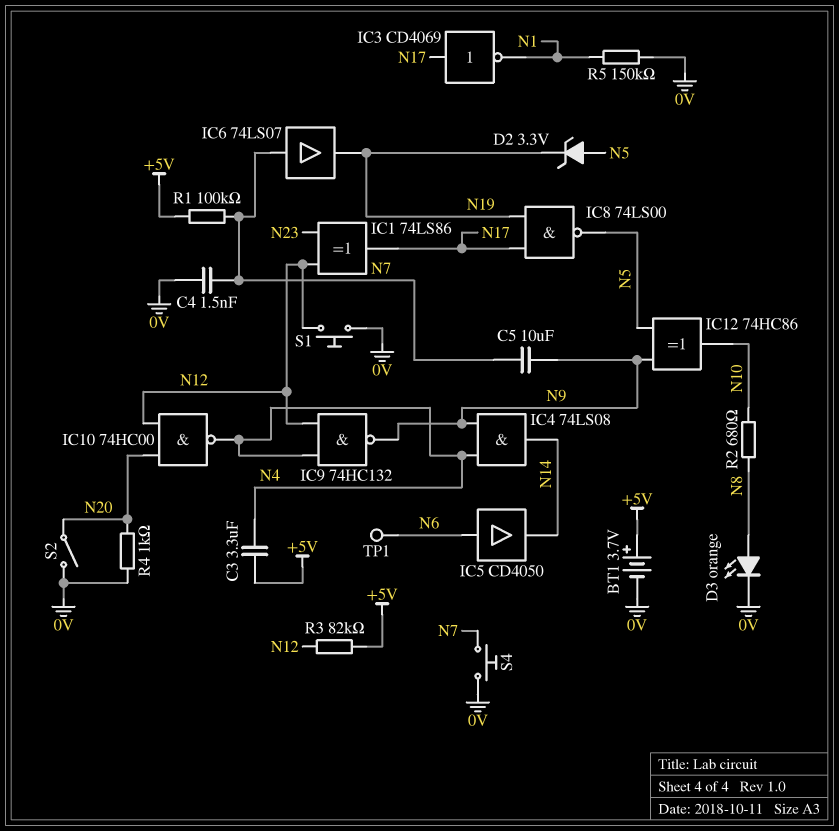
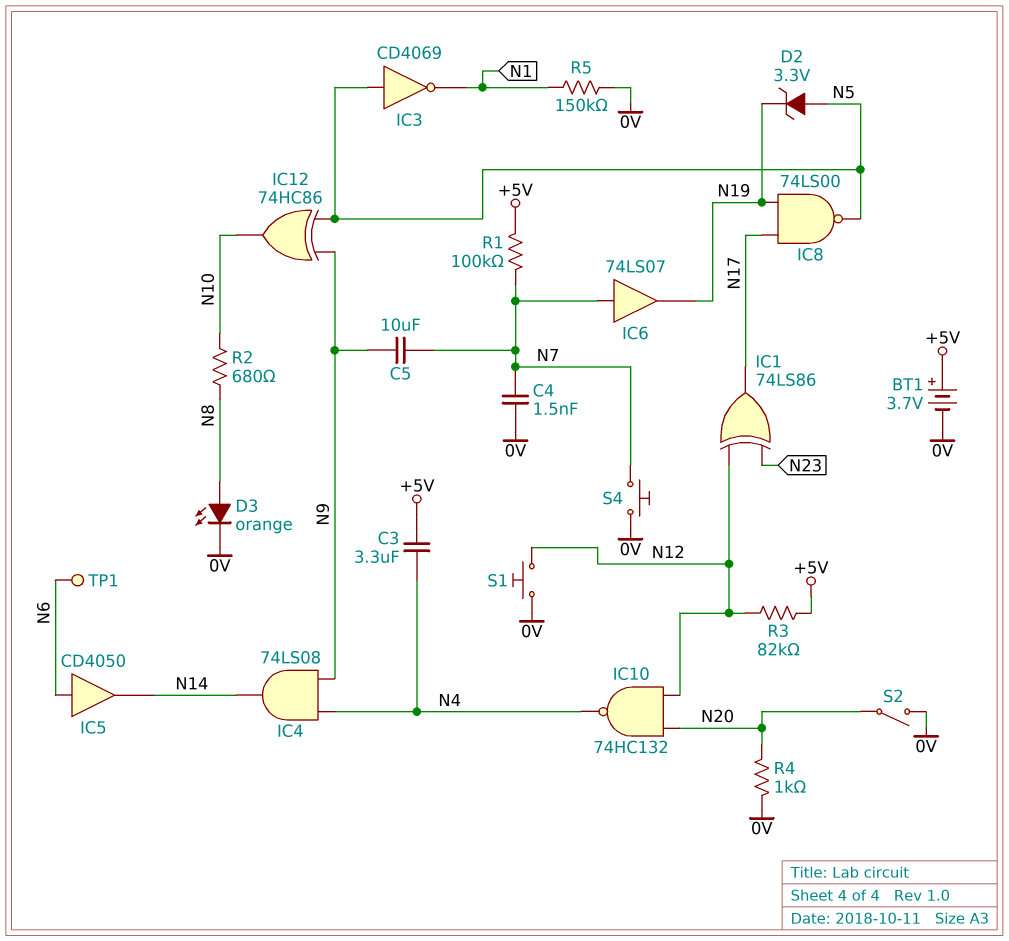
IC3: NOT CD4069 (in N17, out N1) -> NOT CD4069 (in N5, out N1)
IC9: NAND 74HC132 (in N4, in N12, out N9) -> none
IC10: NAND 74HC00 (in N12, in N20, out N4) -> NAND 74HC132 (in N12, in N20, out N4)

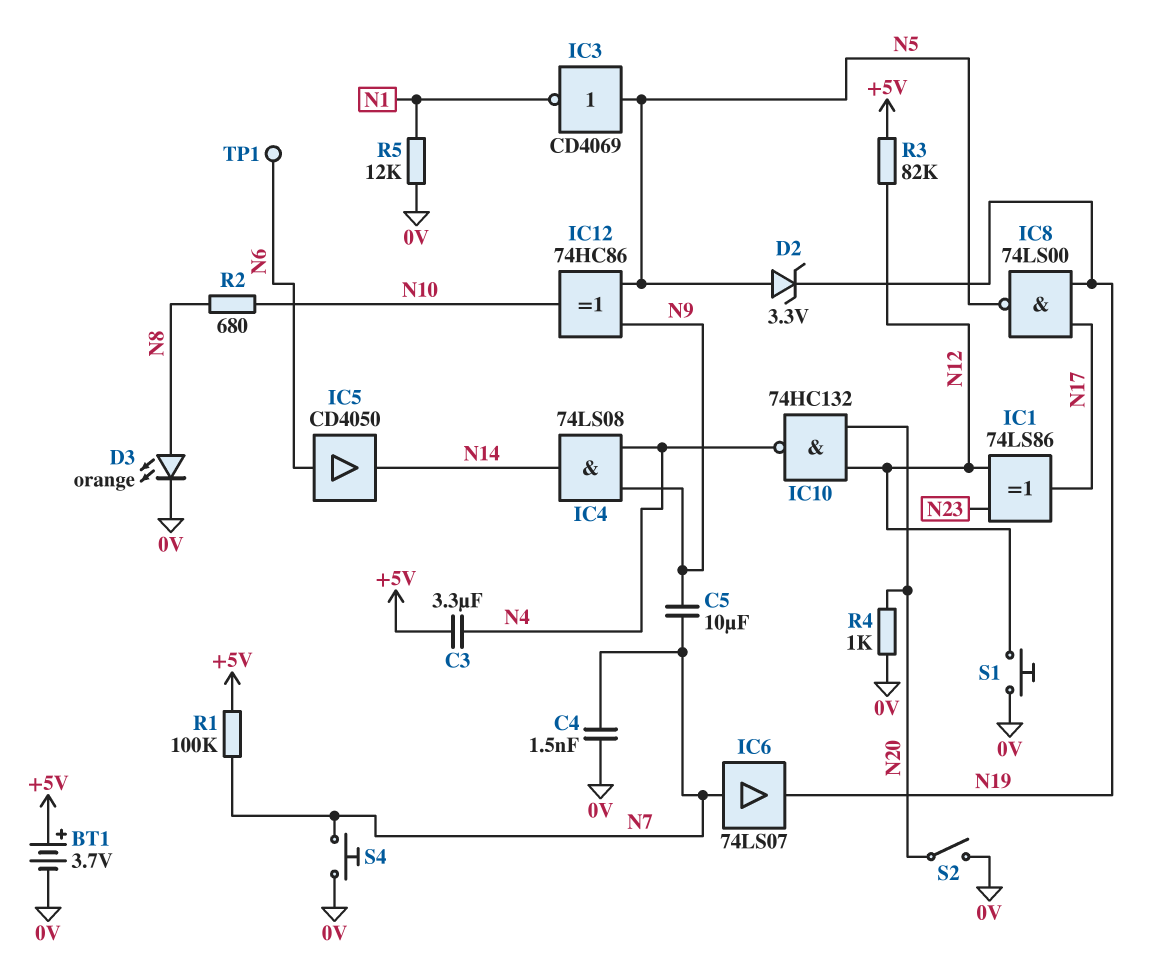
R5: 150k (0V, N1) -> 12k (0V, N1)

